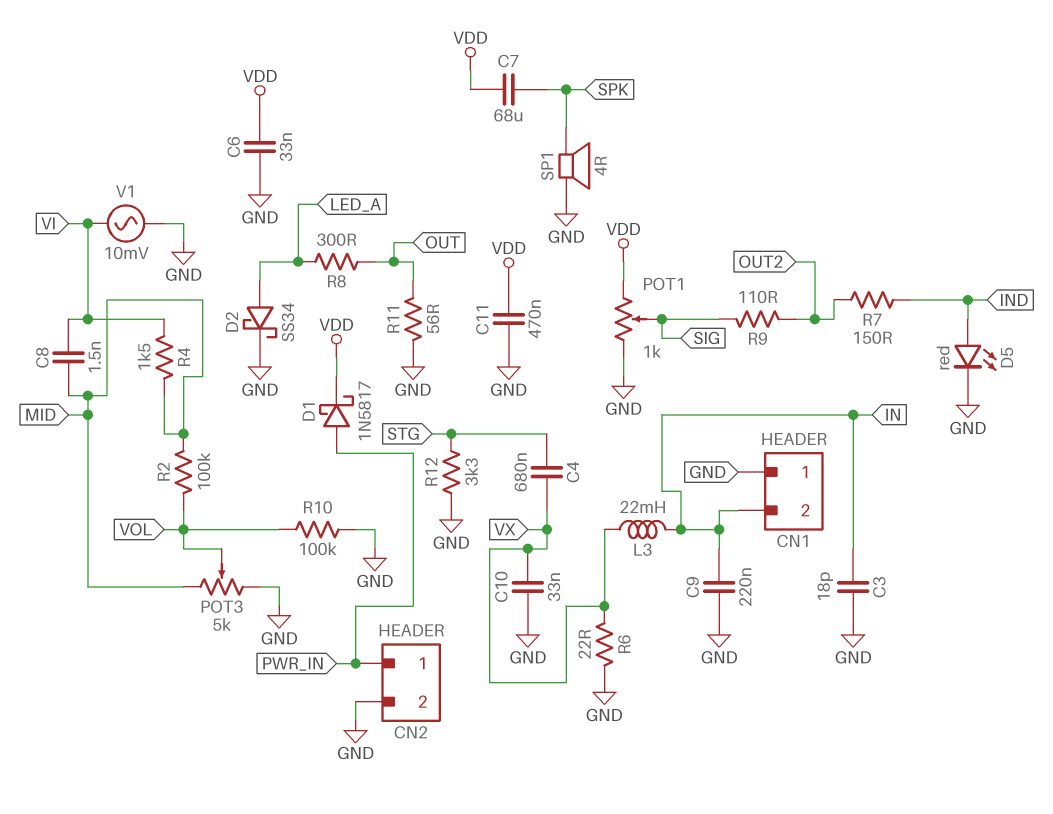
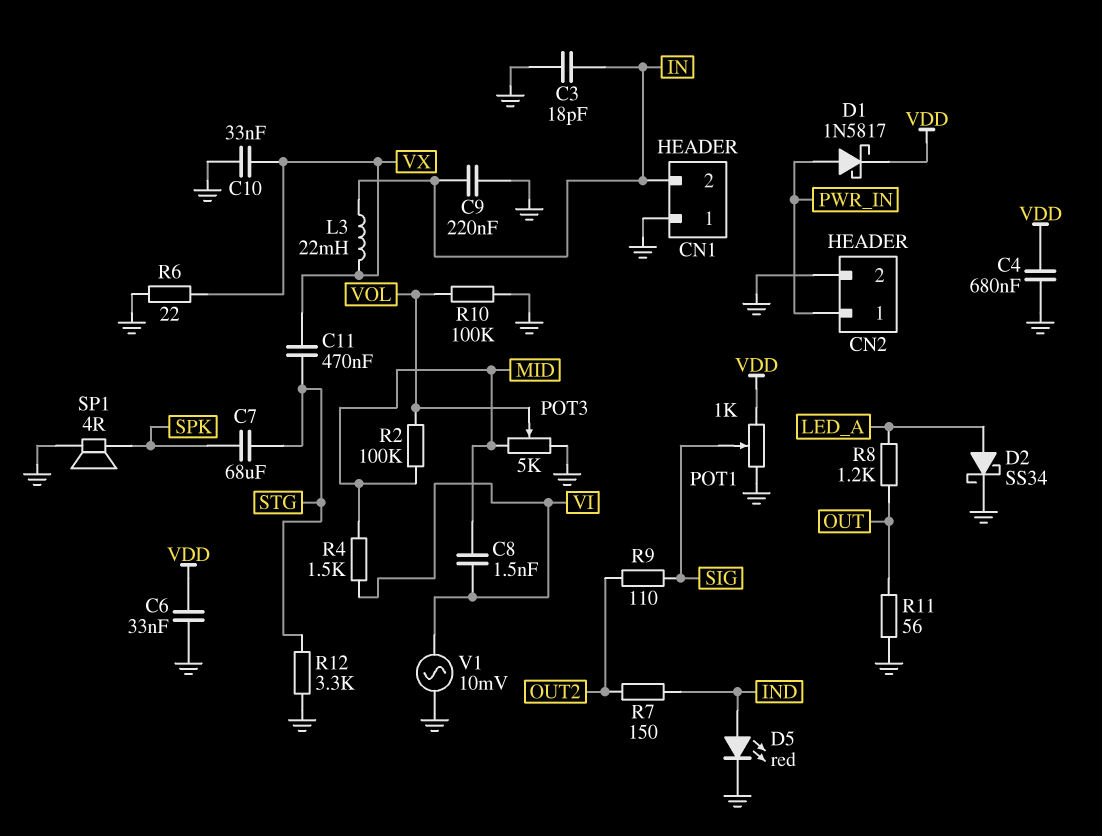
C4: 680nF (STG, VX) -> 680nF (GND, VDD)
C7: 68uF (SPK, VDD) -> 68uF (SPK, STG)
C11: 470nF (GND, VDD) -> 470nF (STG, VX)
R8: 300 (LED_A, OUT) -> 1.2k (LED_A, OUT)

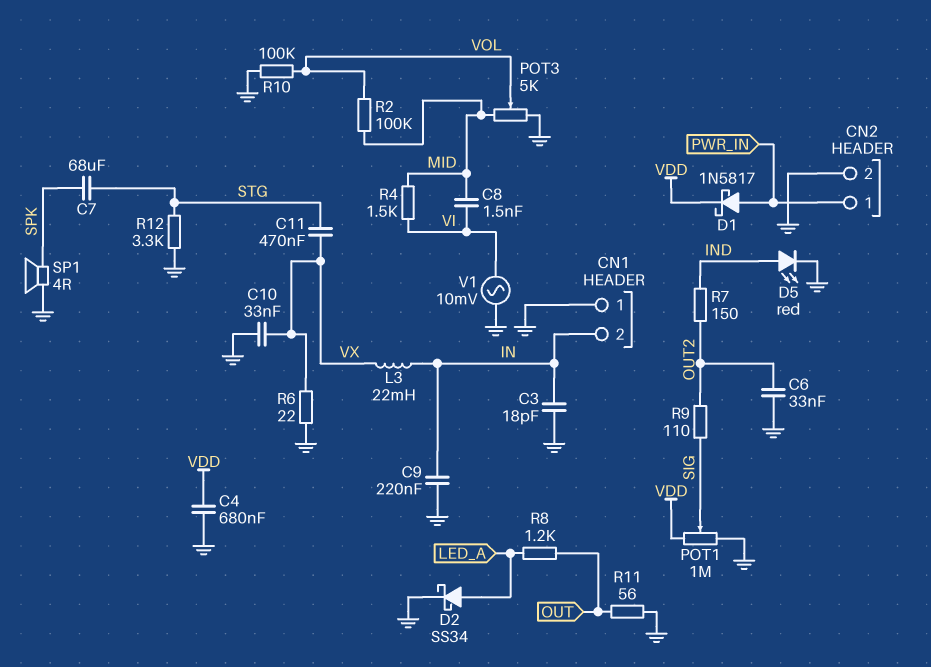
C6: 33nF (GND, VDD) -> 33nF (GND, OUT2)
POT1: 1k (GND, VDD, wiper SIG) -> 1M (GND, VDD, wiper SIG)

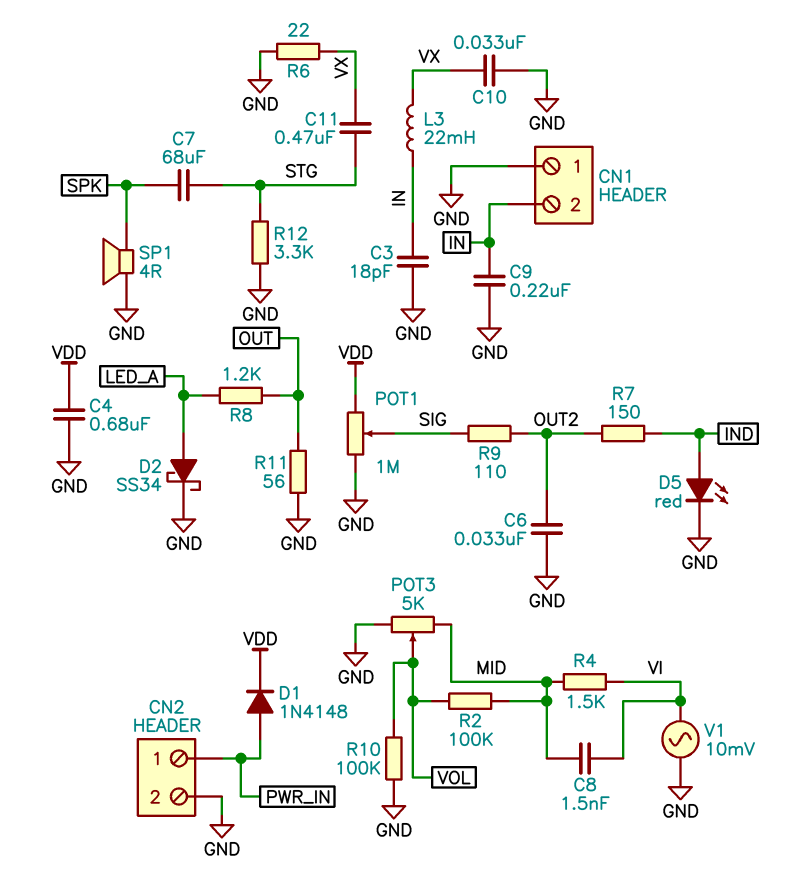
D1: schottky 1N5817 (A PWR_IN, K VDD) -> diode 1N4148 (A PWR_IN, K VDD)

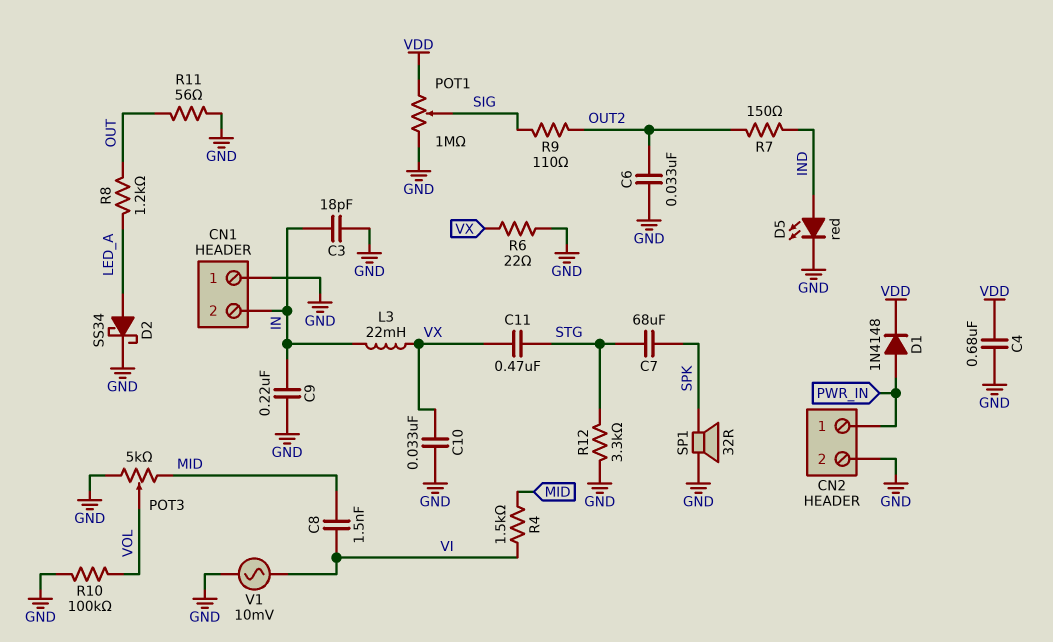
R2: 100k (MID, VOL) -> none
SP1: speaker 4R (GND, SPK) -> speaker 32R (GND, SPK)

